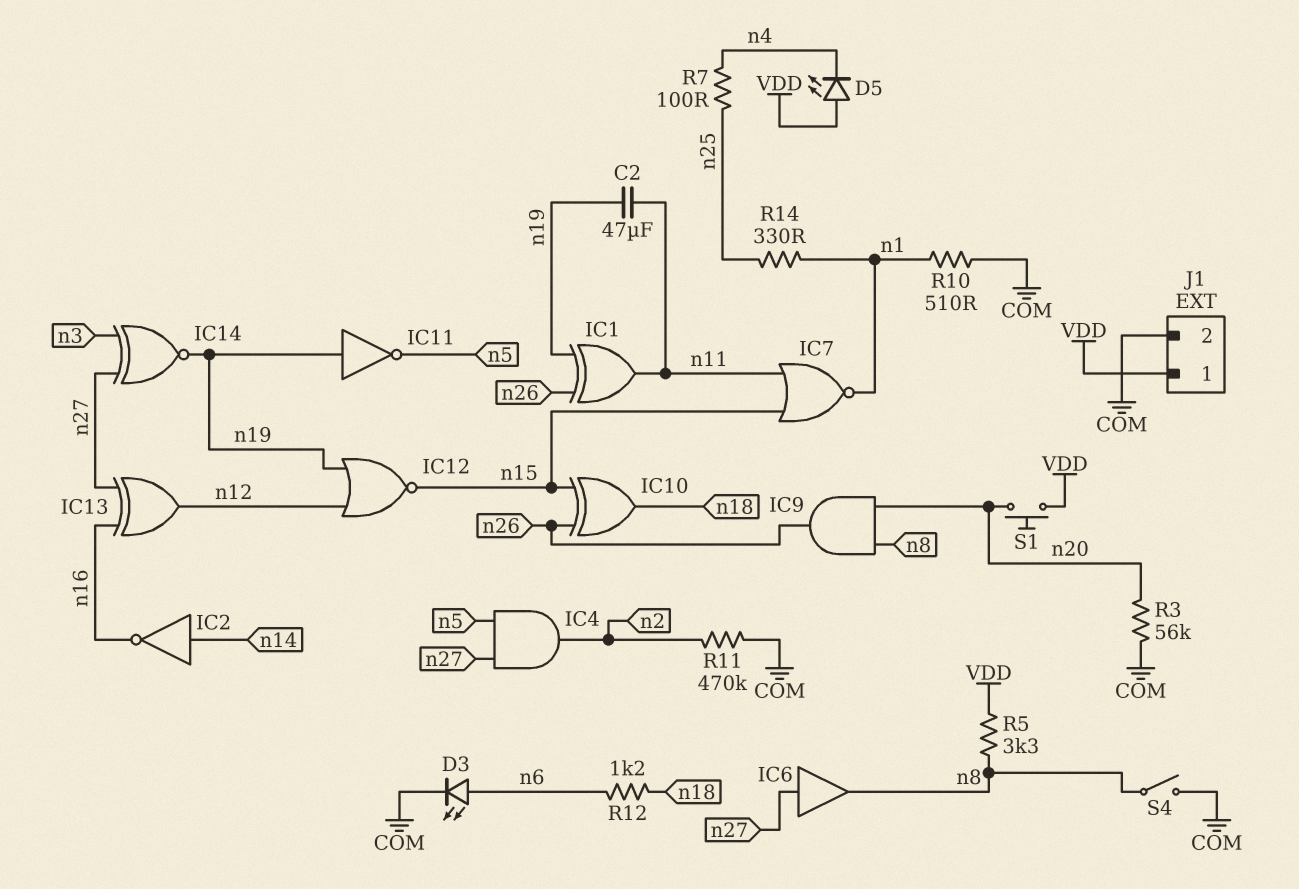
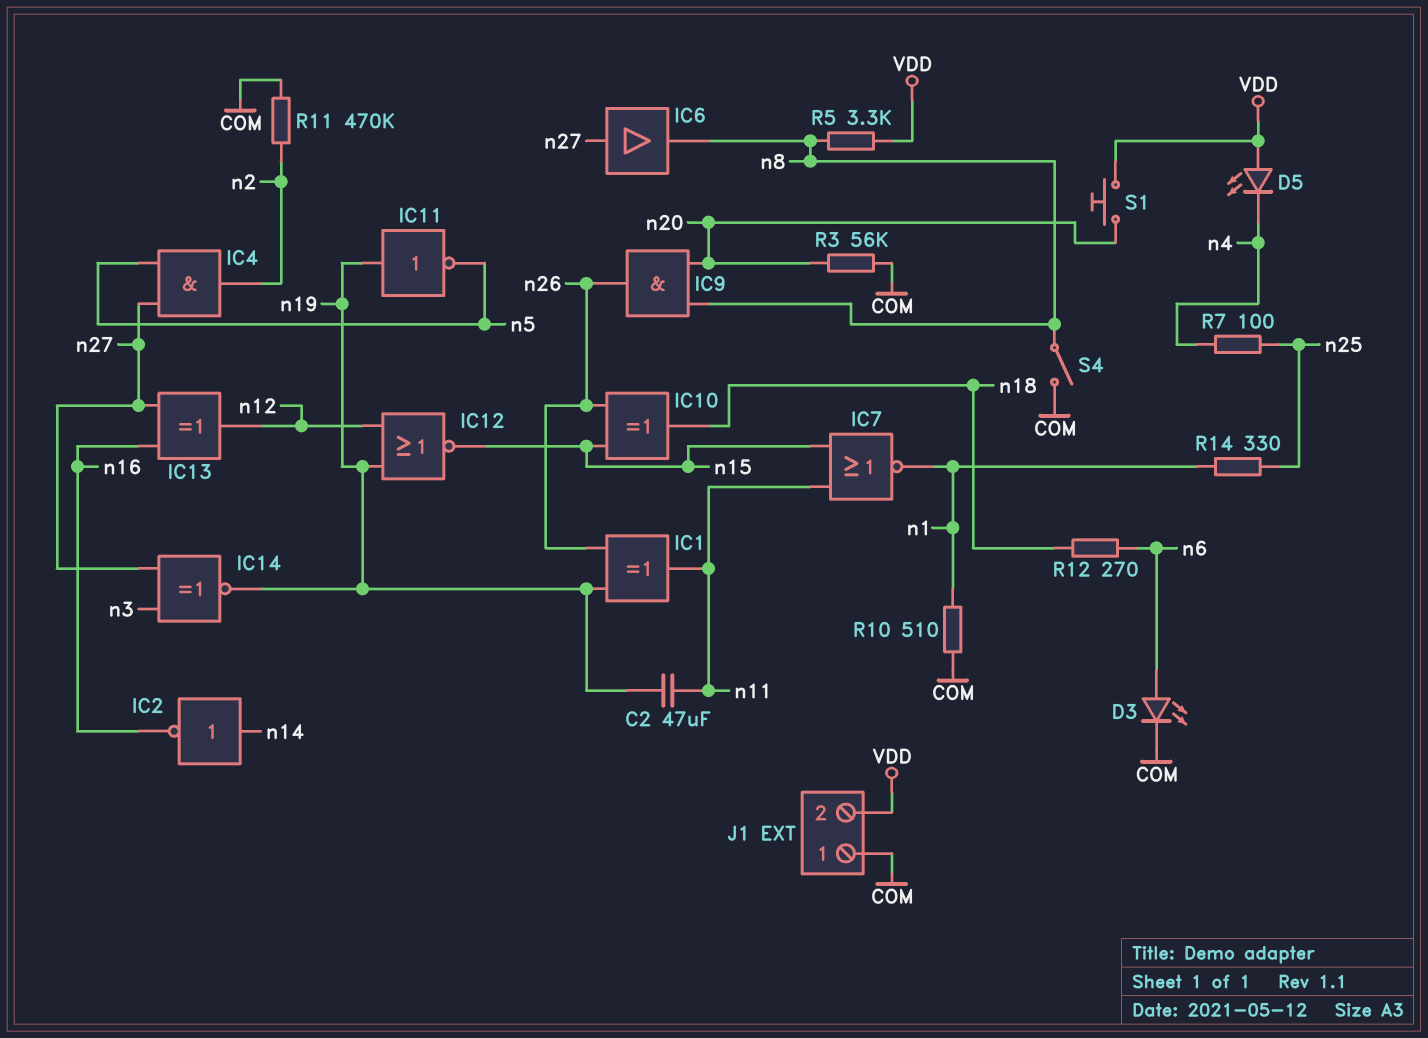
J1 pin 1: VDD -> COM
J1 pin 2: COM -> VDD
R12: 1.2k (n6, n18) -> 270 (n6, n18)

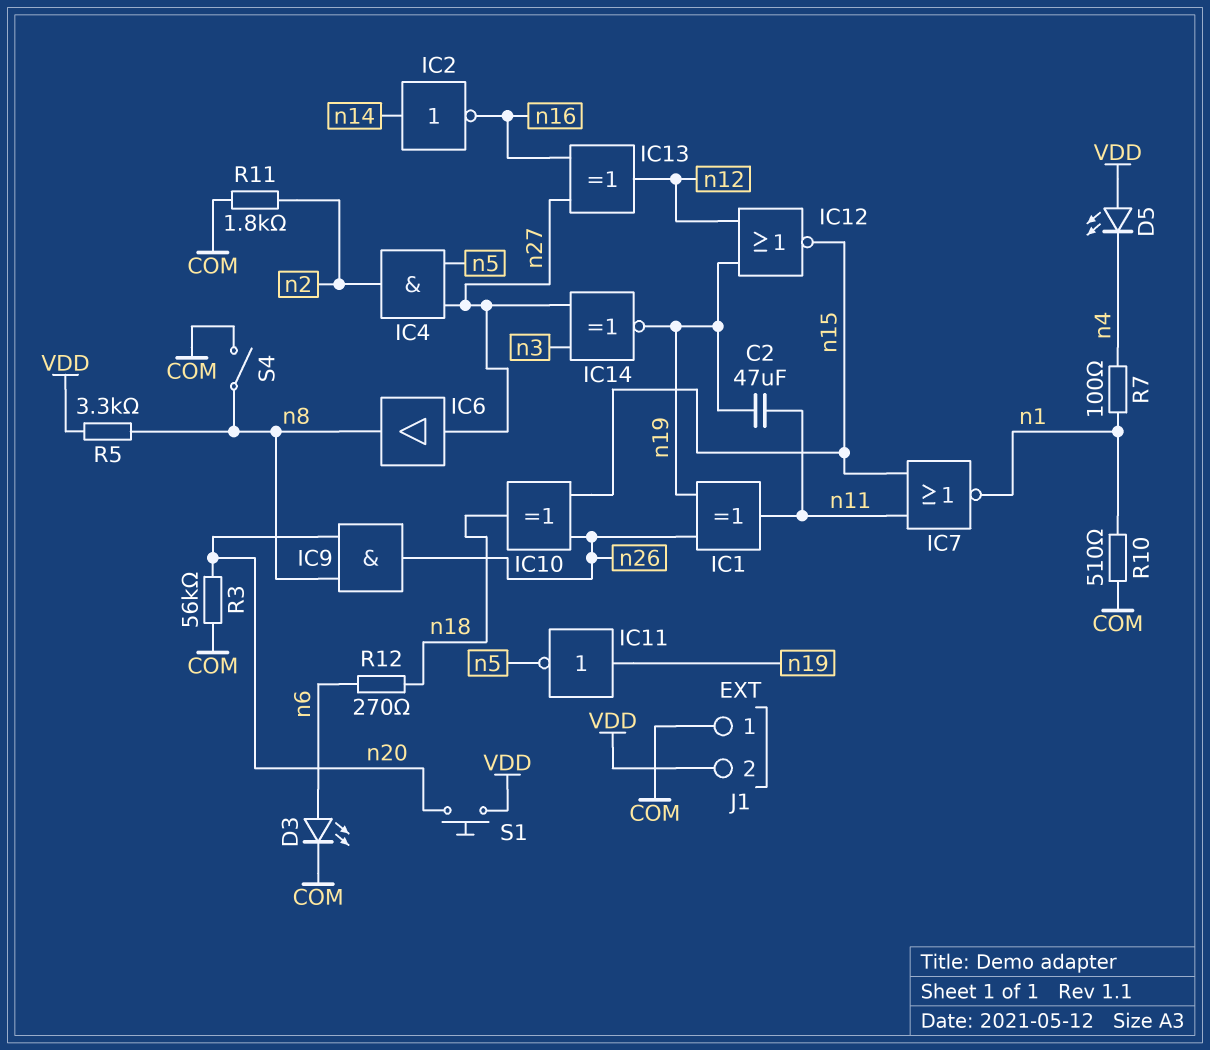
R7: 100 (n4, n25) -> 100 (n1, n4)
R11: 470k (COM, n2) -> 1.8k (COM, n2)
R14: 330 (n1, n25) -> none

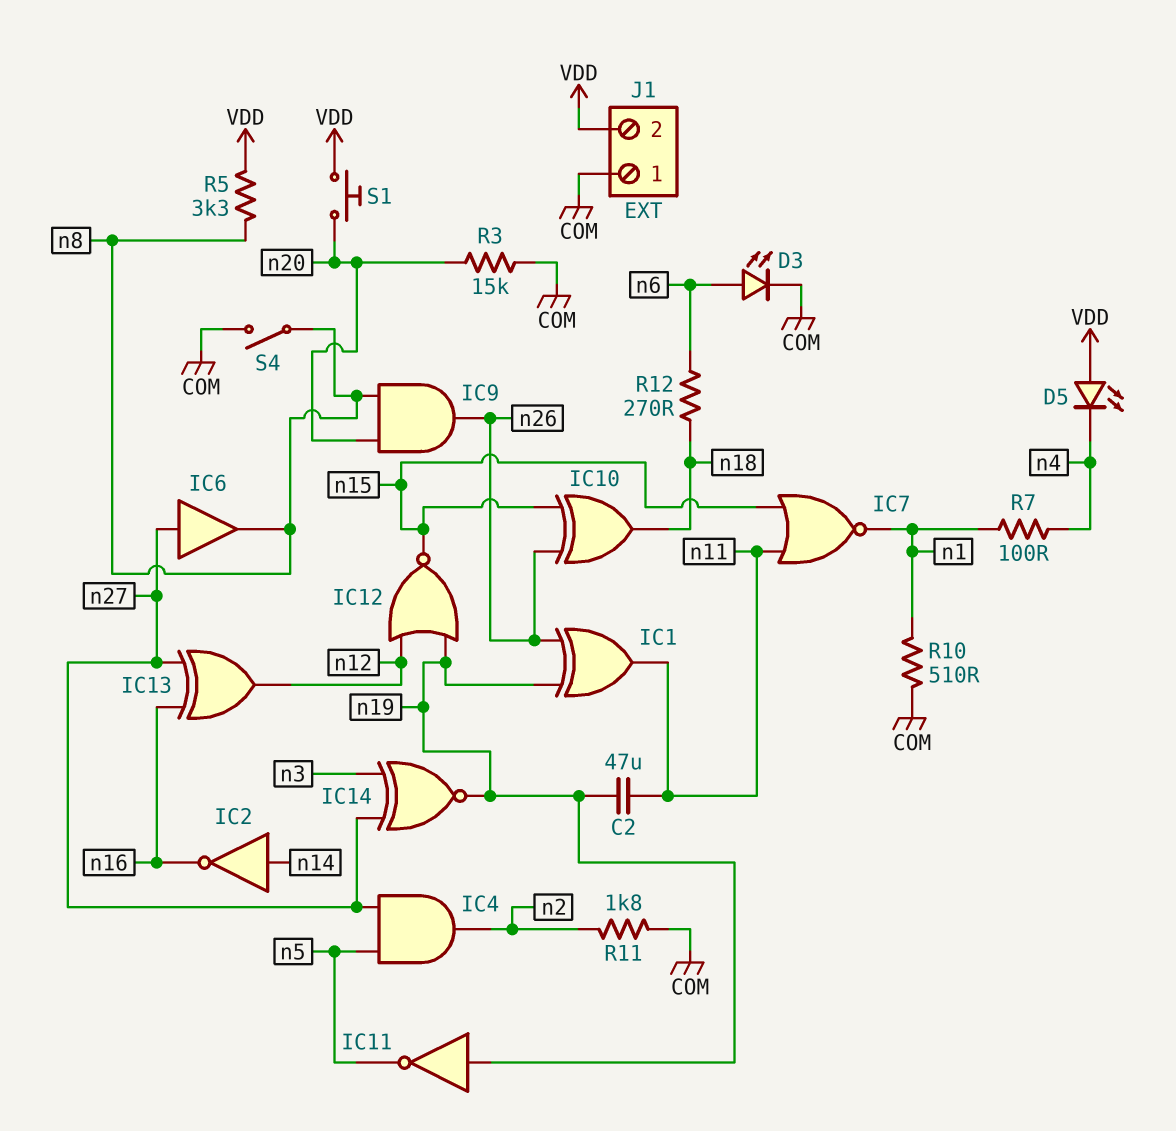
R3: 56k (COM, n20) -> 15k (COM, n20)

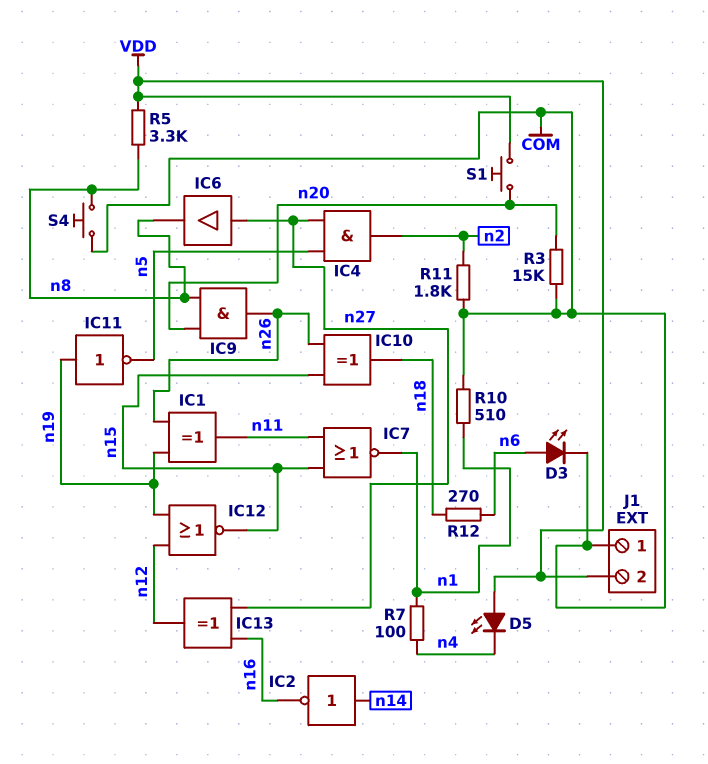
C2: 47uF (n11, n19) -> none
IC14: XNOR (in n3, in n27, out n19) -> none
S4: switch (COM, n8) -> button (COM, n8)

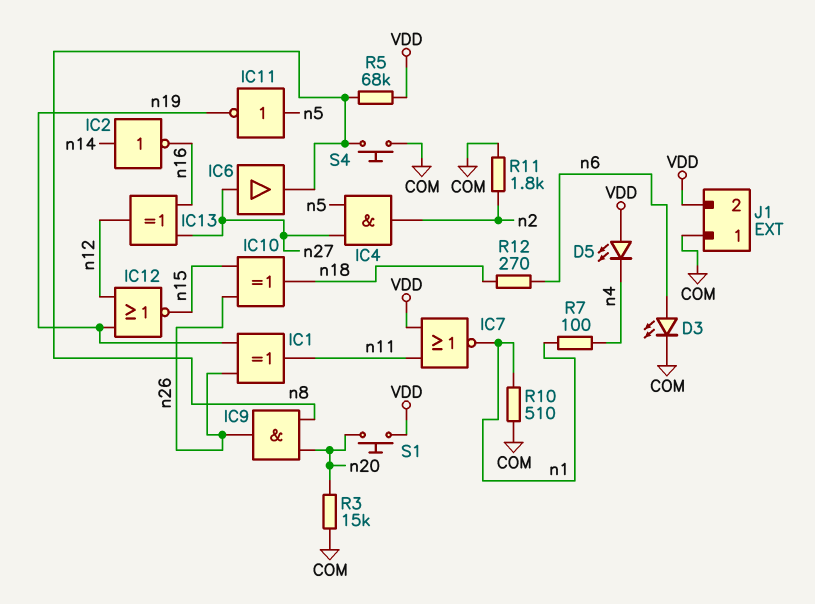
IC7: NOR (in n11, in n15, out n1) -> NOR (in VDD, in n11, out n1)
IC11: NOT (in n19, out n5) -> NOT (in n5, out n19)
R5: 3.3k (VDD, n8) -> 68k (VDD, n8)

